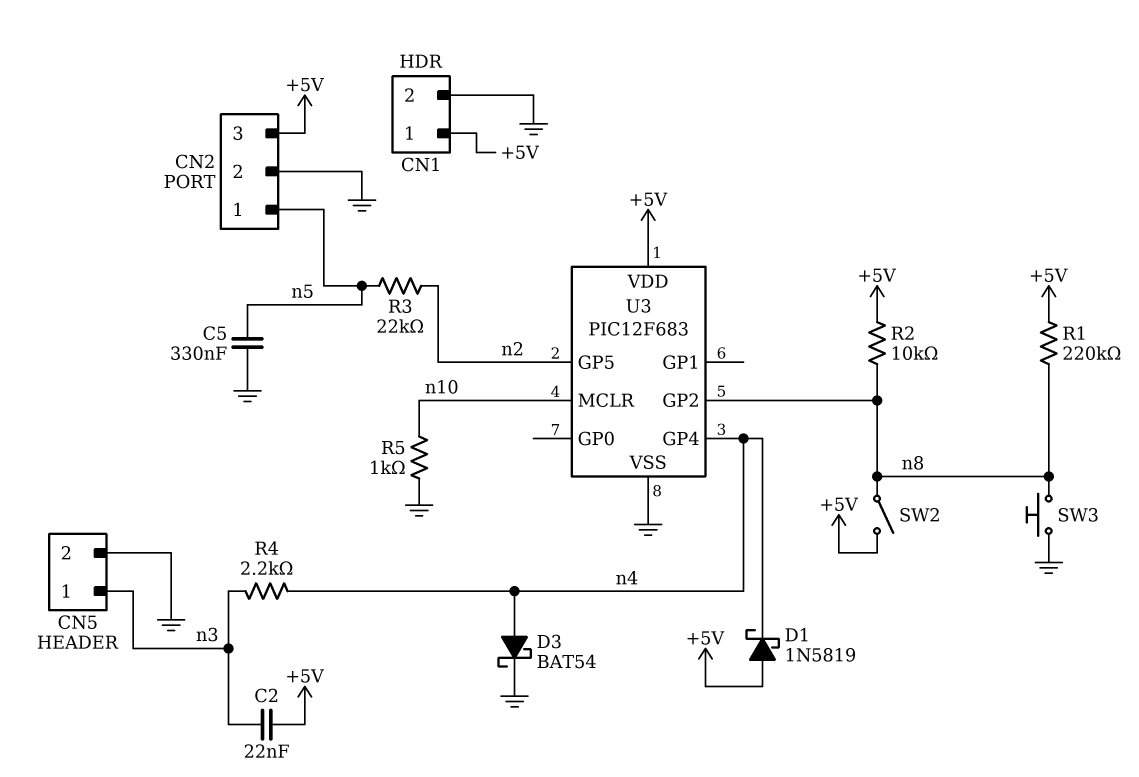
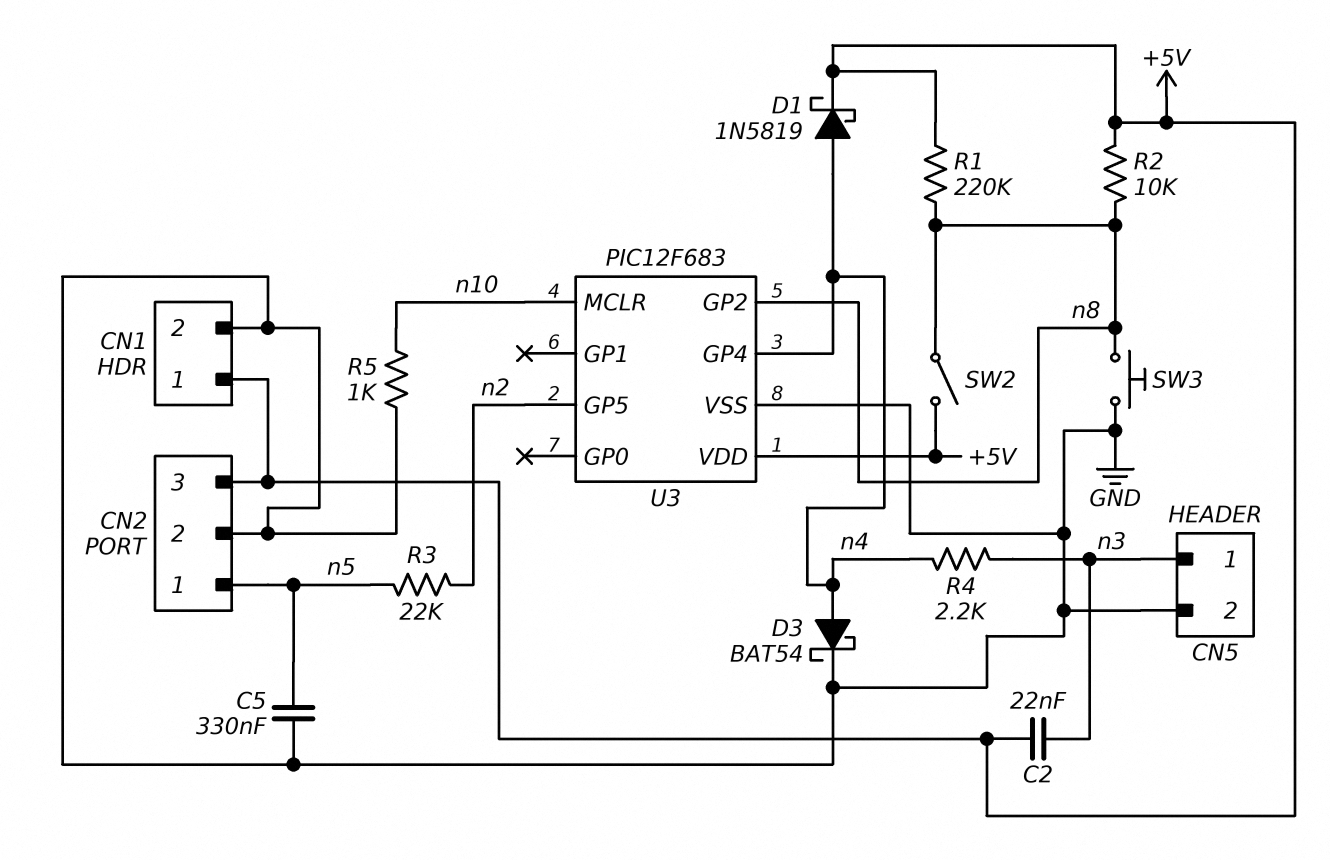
D1: schottky 1N5819 (A +5V, K n4) -> schottky 1N5819 (A n4, K +5V)

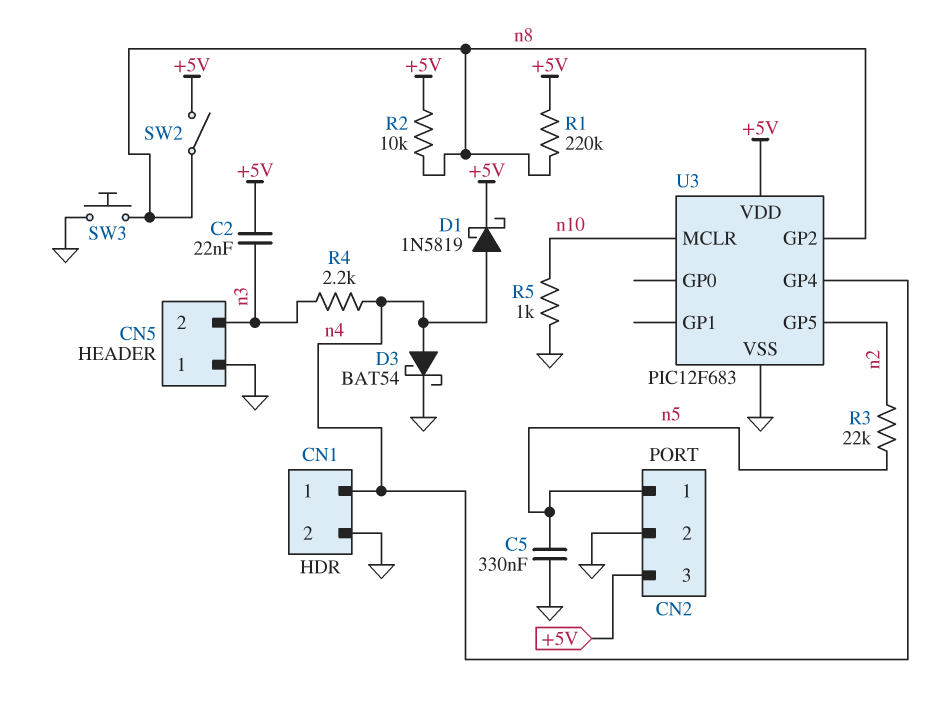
CN1 pin 1: +5V -> n4
CN5 pin 1: n3 -> GND
CN5 pin 2: GND -> n3

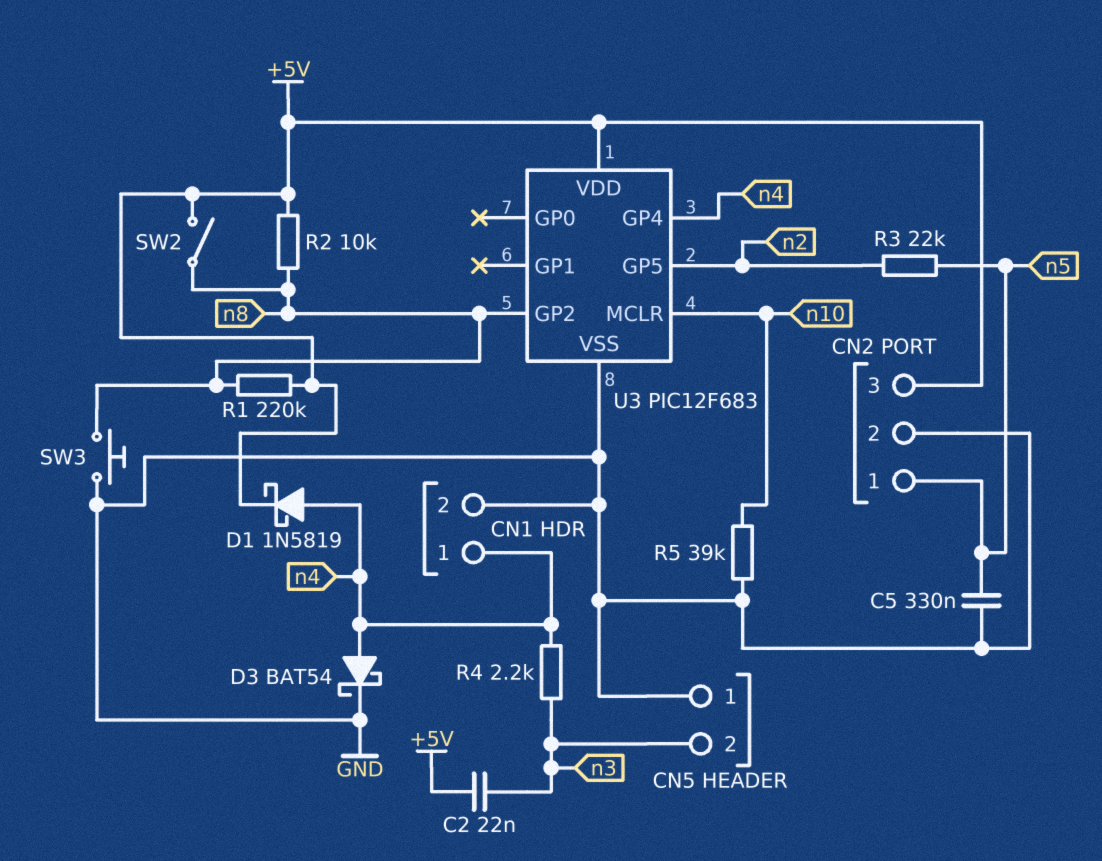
R5: 1k (GND, n10) -> 39k (GND, n10)

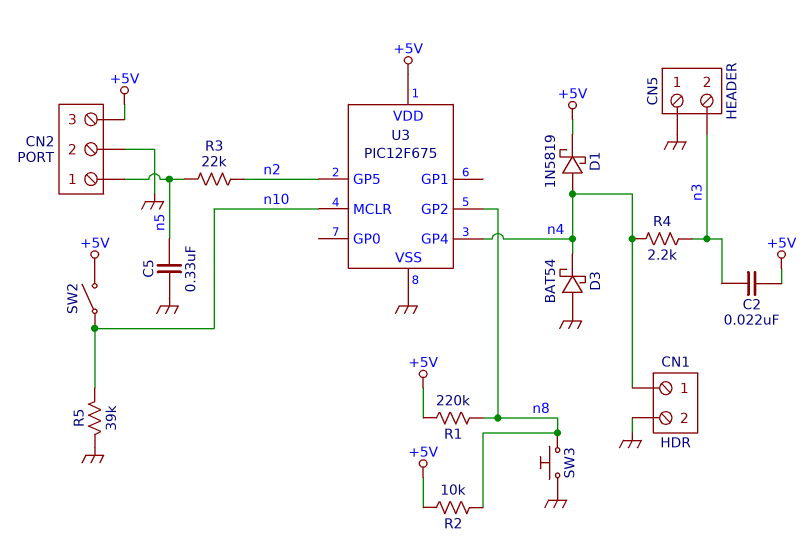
D3: schottky BAT54 (A n4, K GND) -> schottky BAT54 (A GND, K n4)
SW2: switch (+5V, n8) -> switch (+5V, n10)
U3: PIC12F683 -> PIC12F675

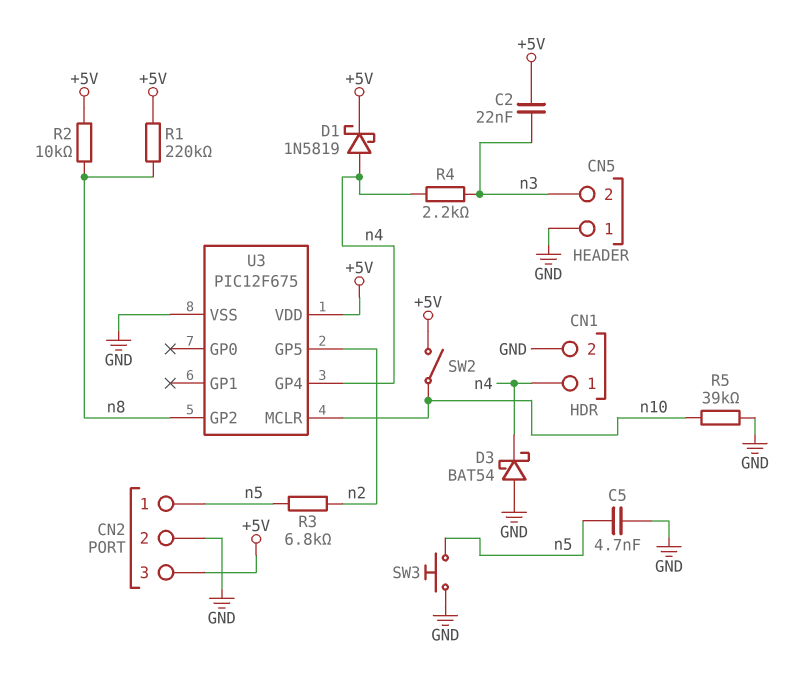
C5: 330nF (GND, n5) -> 4.7nF (GND, n5)
R3: 22k (n2, n5) -> 6.8k (n2, n5)
SW3: button (GND, n8) -> button (GND, n5)

